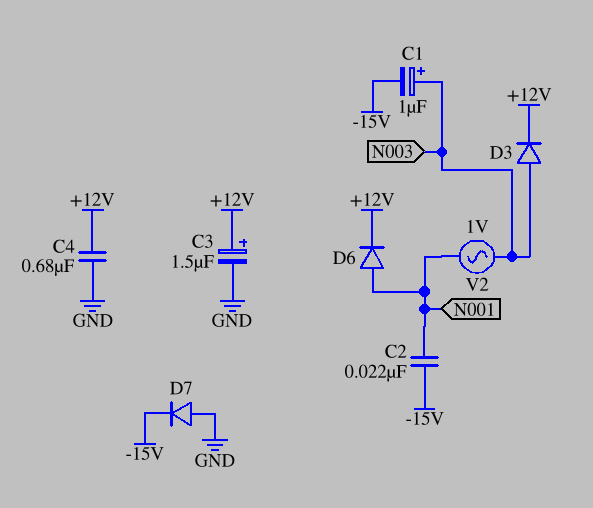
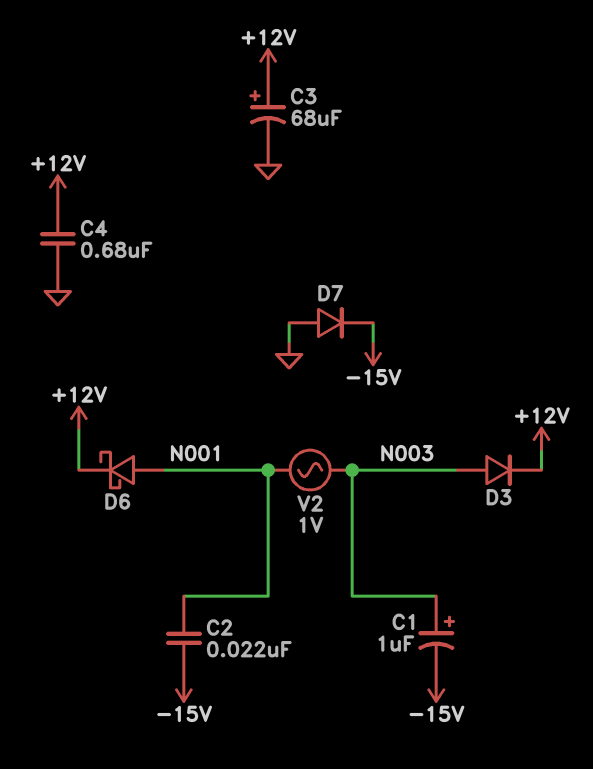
C3: 1.5uF (plus +12V, minus GND) -> 68uF (plus +12V, minus GND)
D6: diode (A N001, K +12V) -> schottky (A N001, K +12V)

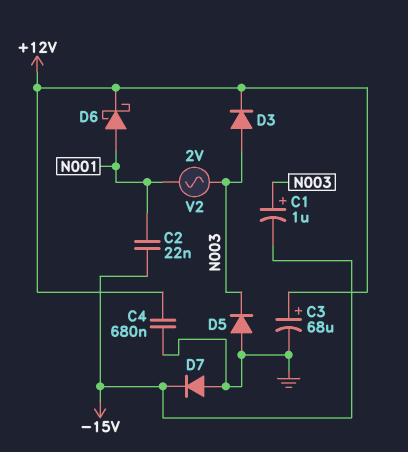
D5: none -> diode (A GND, K N003)
V2: AC 1V (N001, N003) -> AC 2V (N001, N003)

